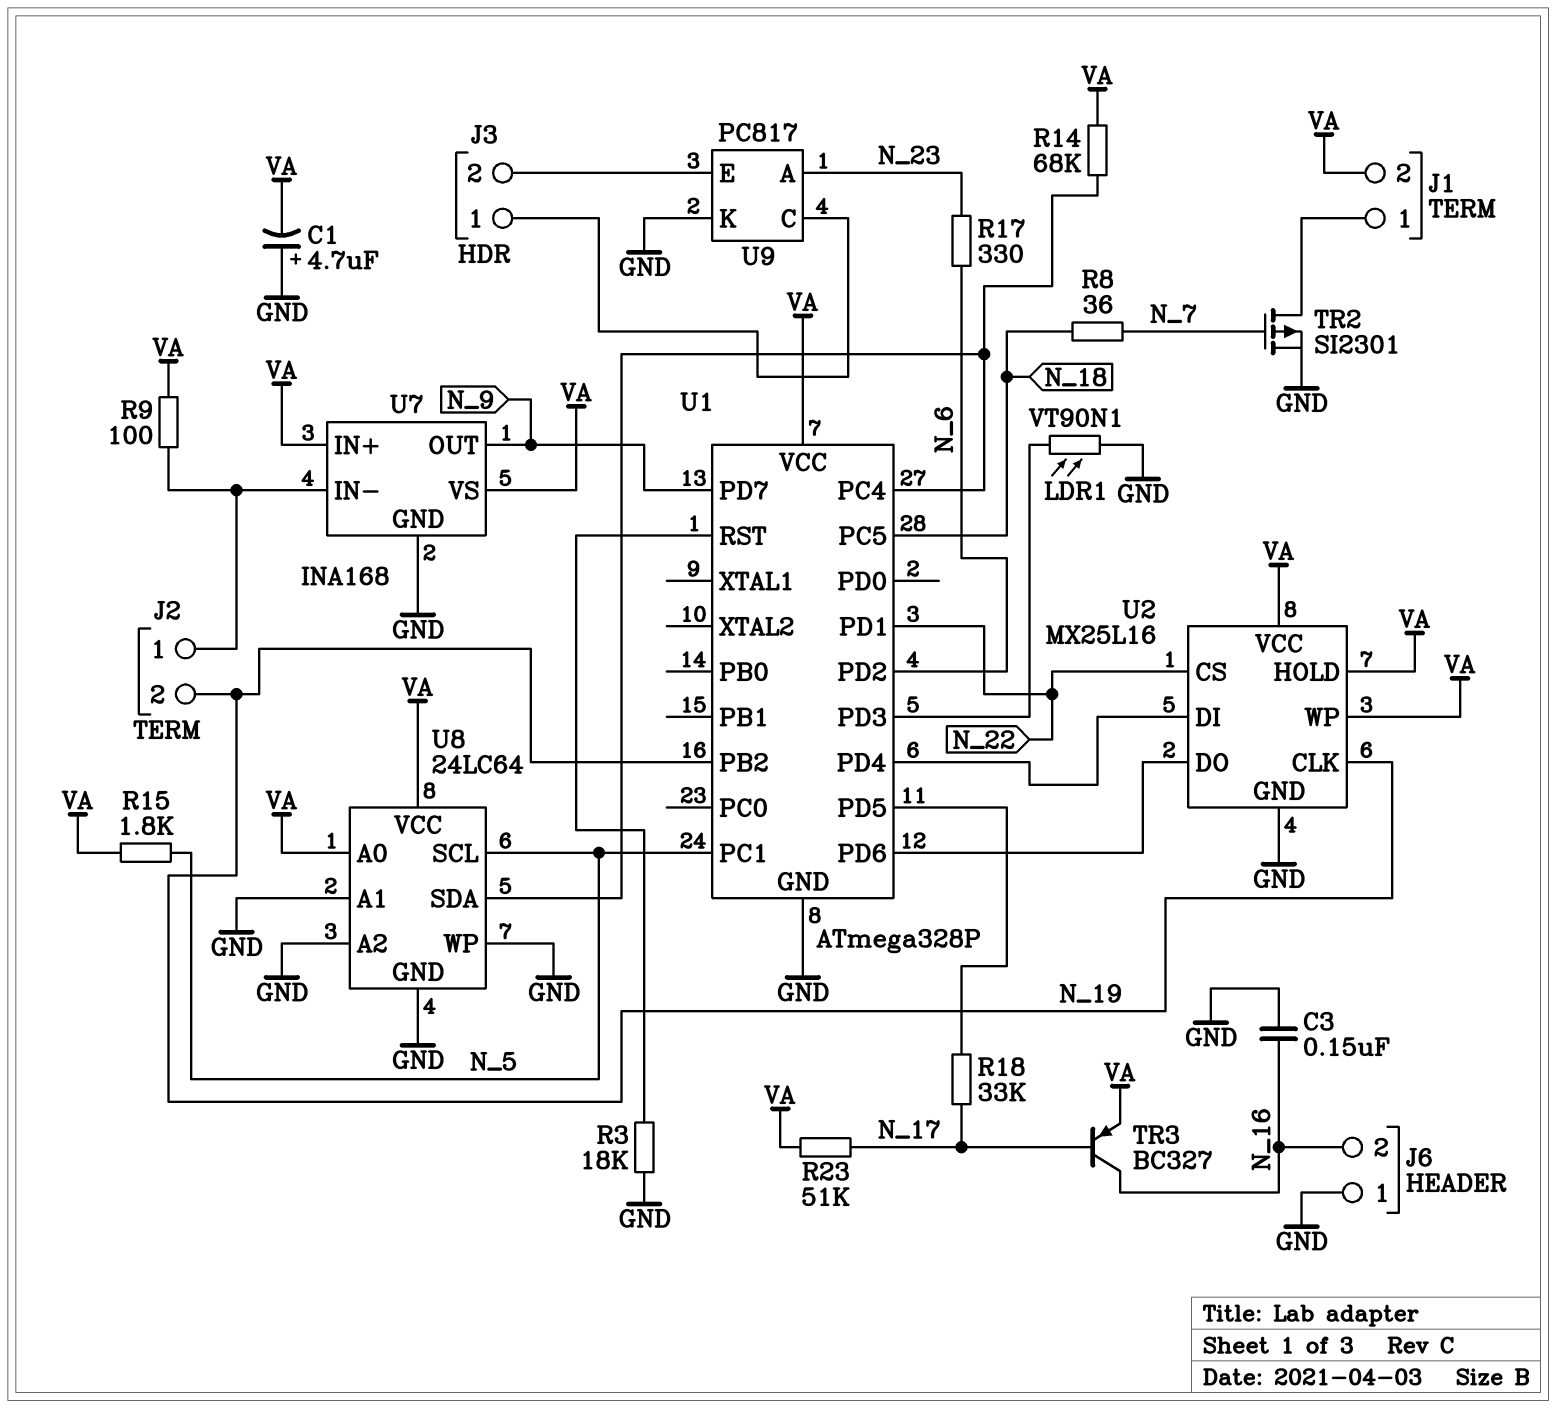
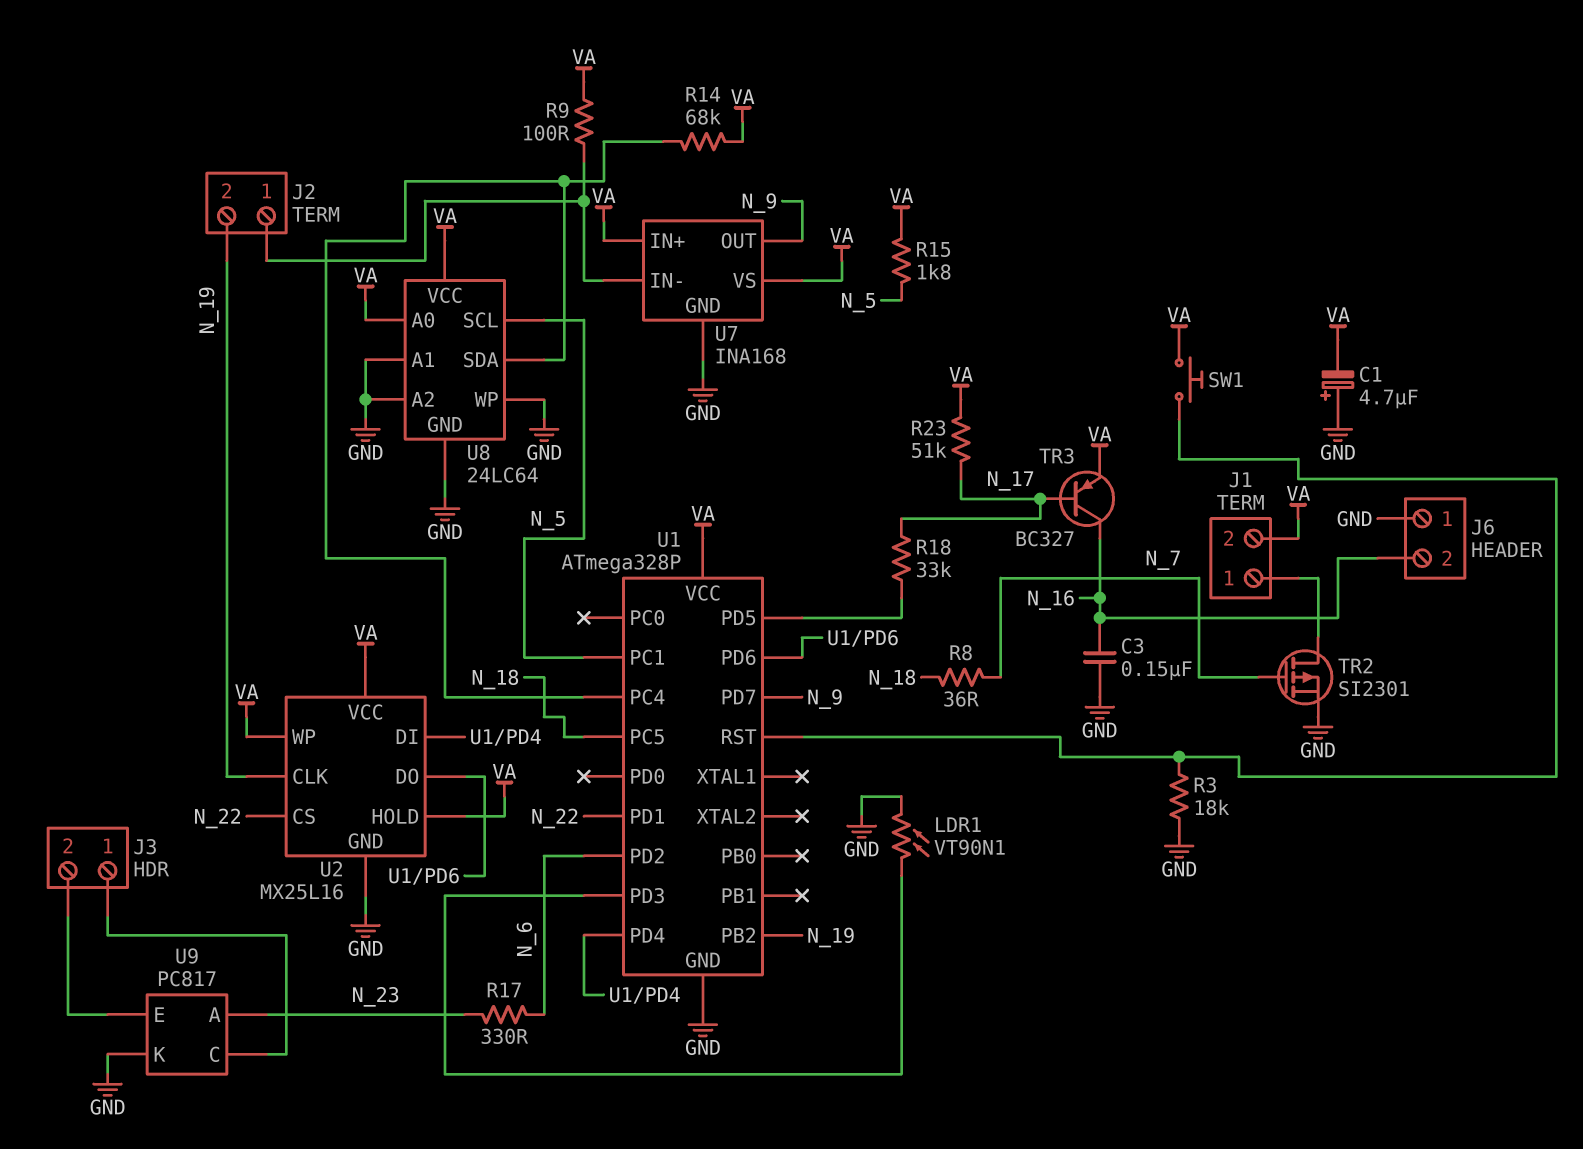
SW1: none -> button (U1/RST, VA)

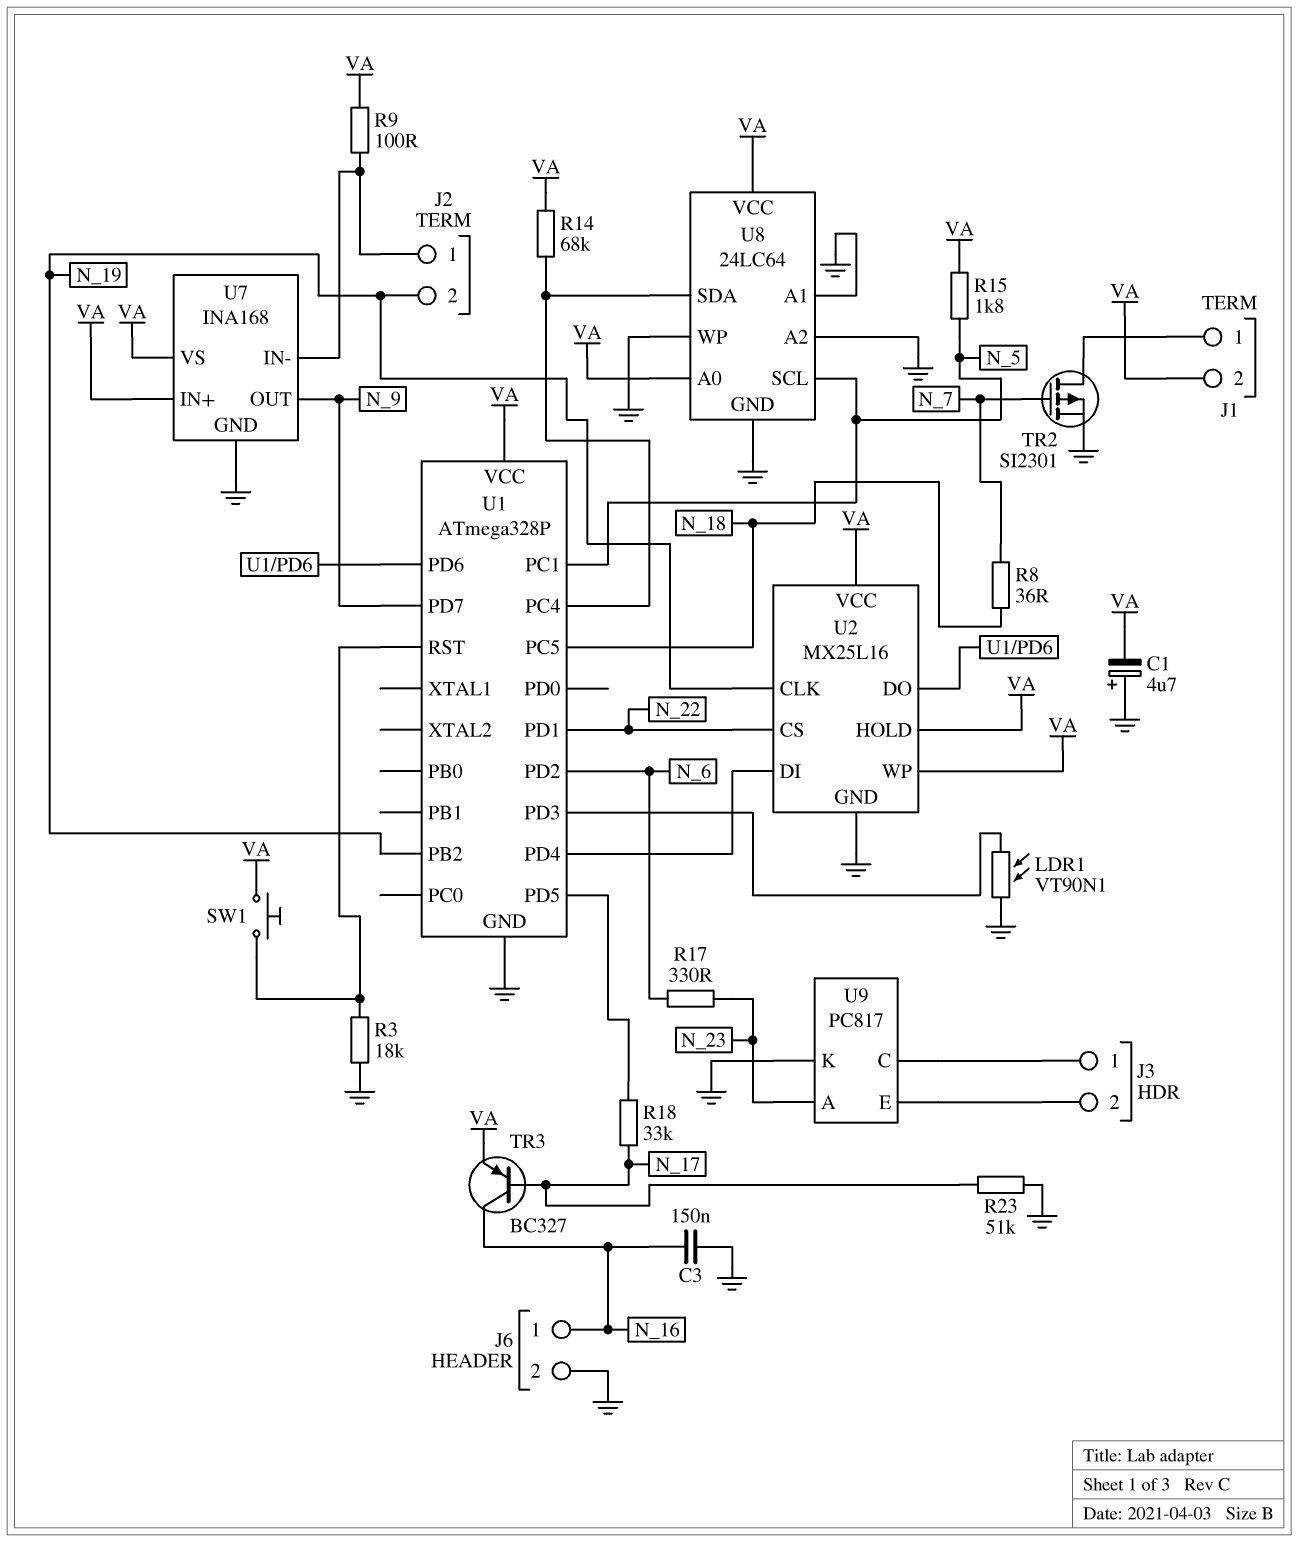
J6 pin 1: GND -> N_16
J6 pin 2: N_16 -> GND
R23: 51k (N_17, VA) -> 51k (GND, N_17)

